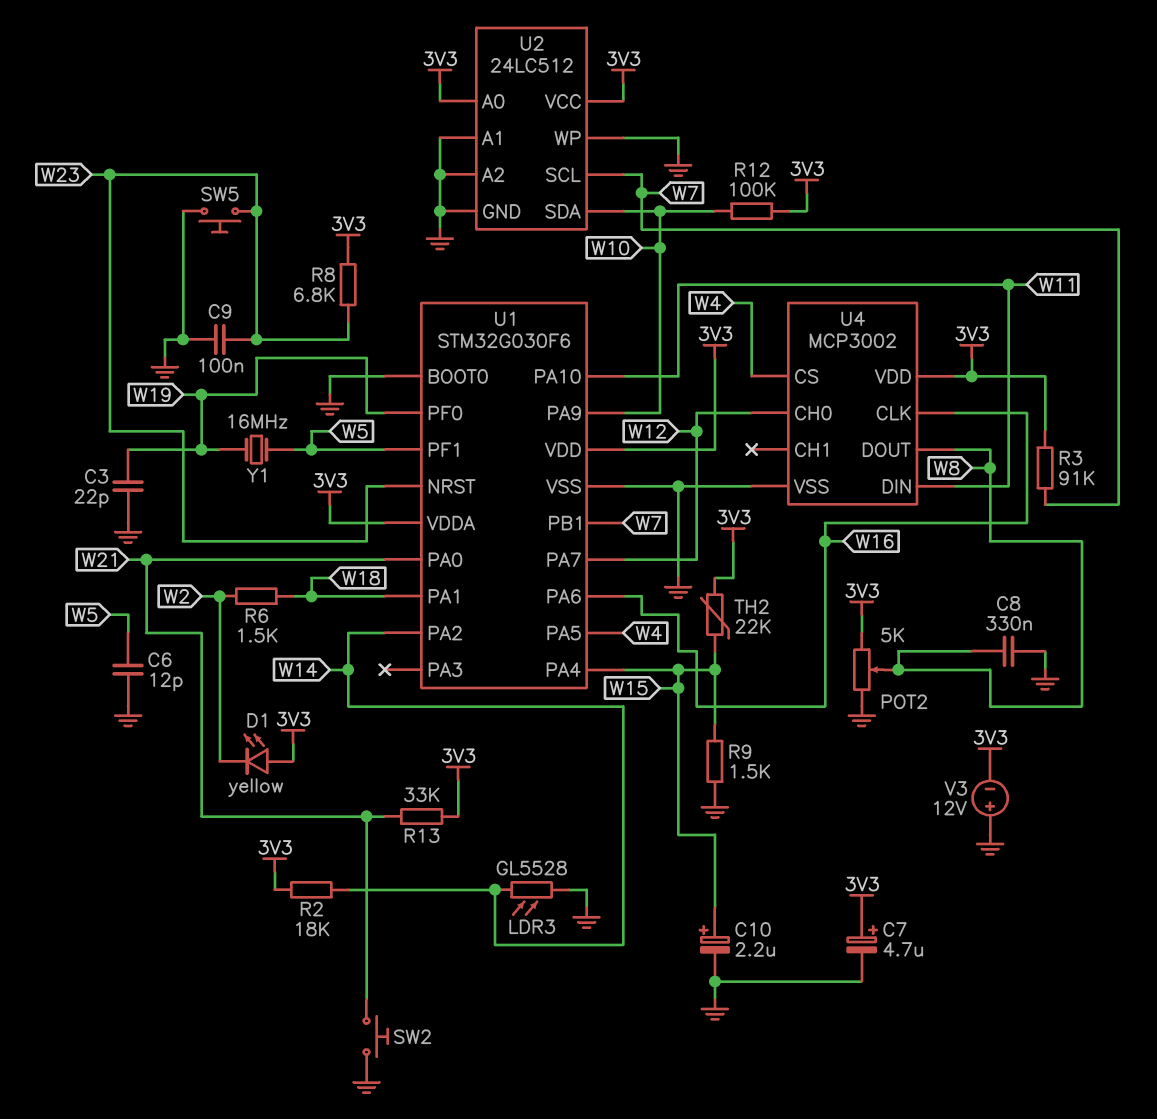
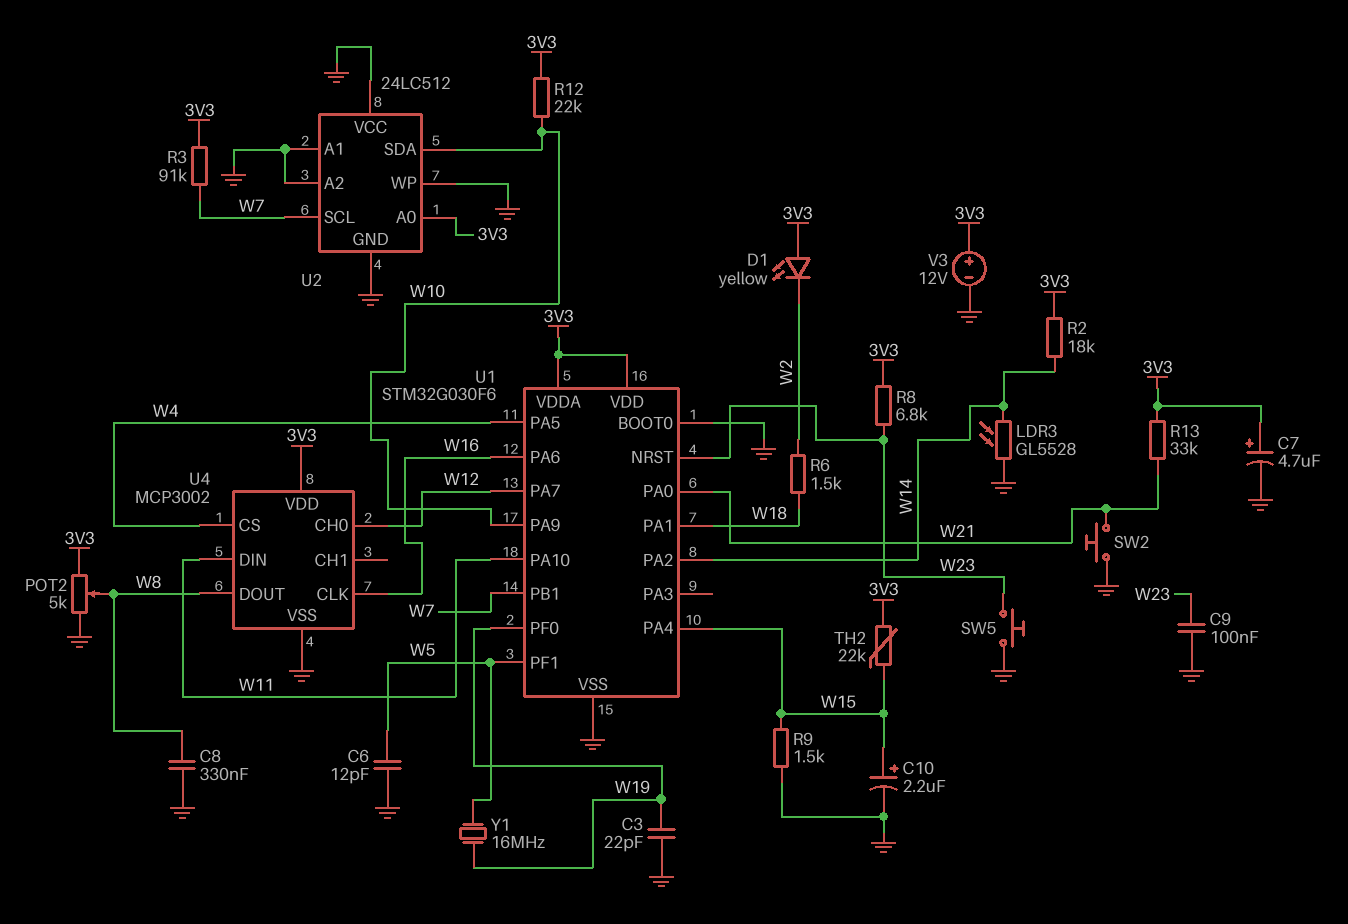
R12: 100k (3V3, W10) -> 22k (3V3, W10)
U2 pin VCC: 3V3 -> GND
V3: 12V (plus GND, minus 3V3) -> 12V (plus 3V3, minus GND)

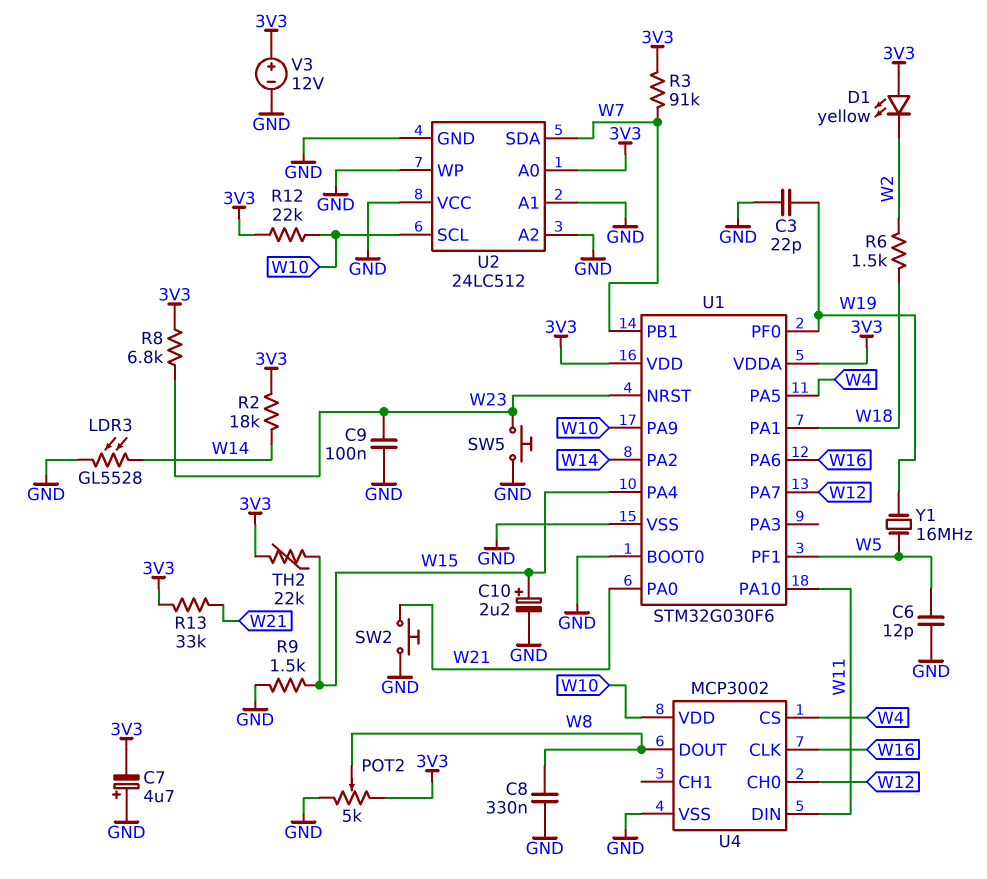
C7: 4.7uF (plus 3V3, minus GND) -> 4.7uF (plus GND, minus 3V3)
U2 pin SCL: W7 -> W10
U2 pin SDA: W10 -> W7
U4 pin VDD: 3V3 -> W10

